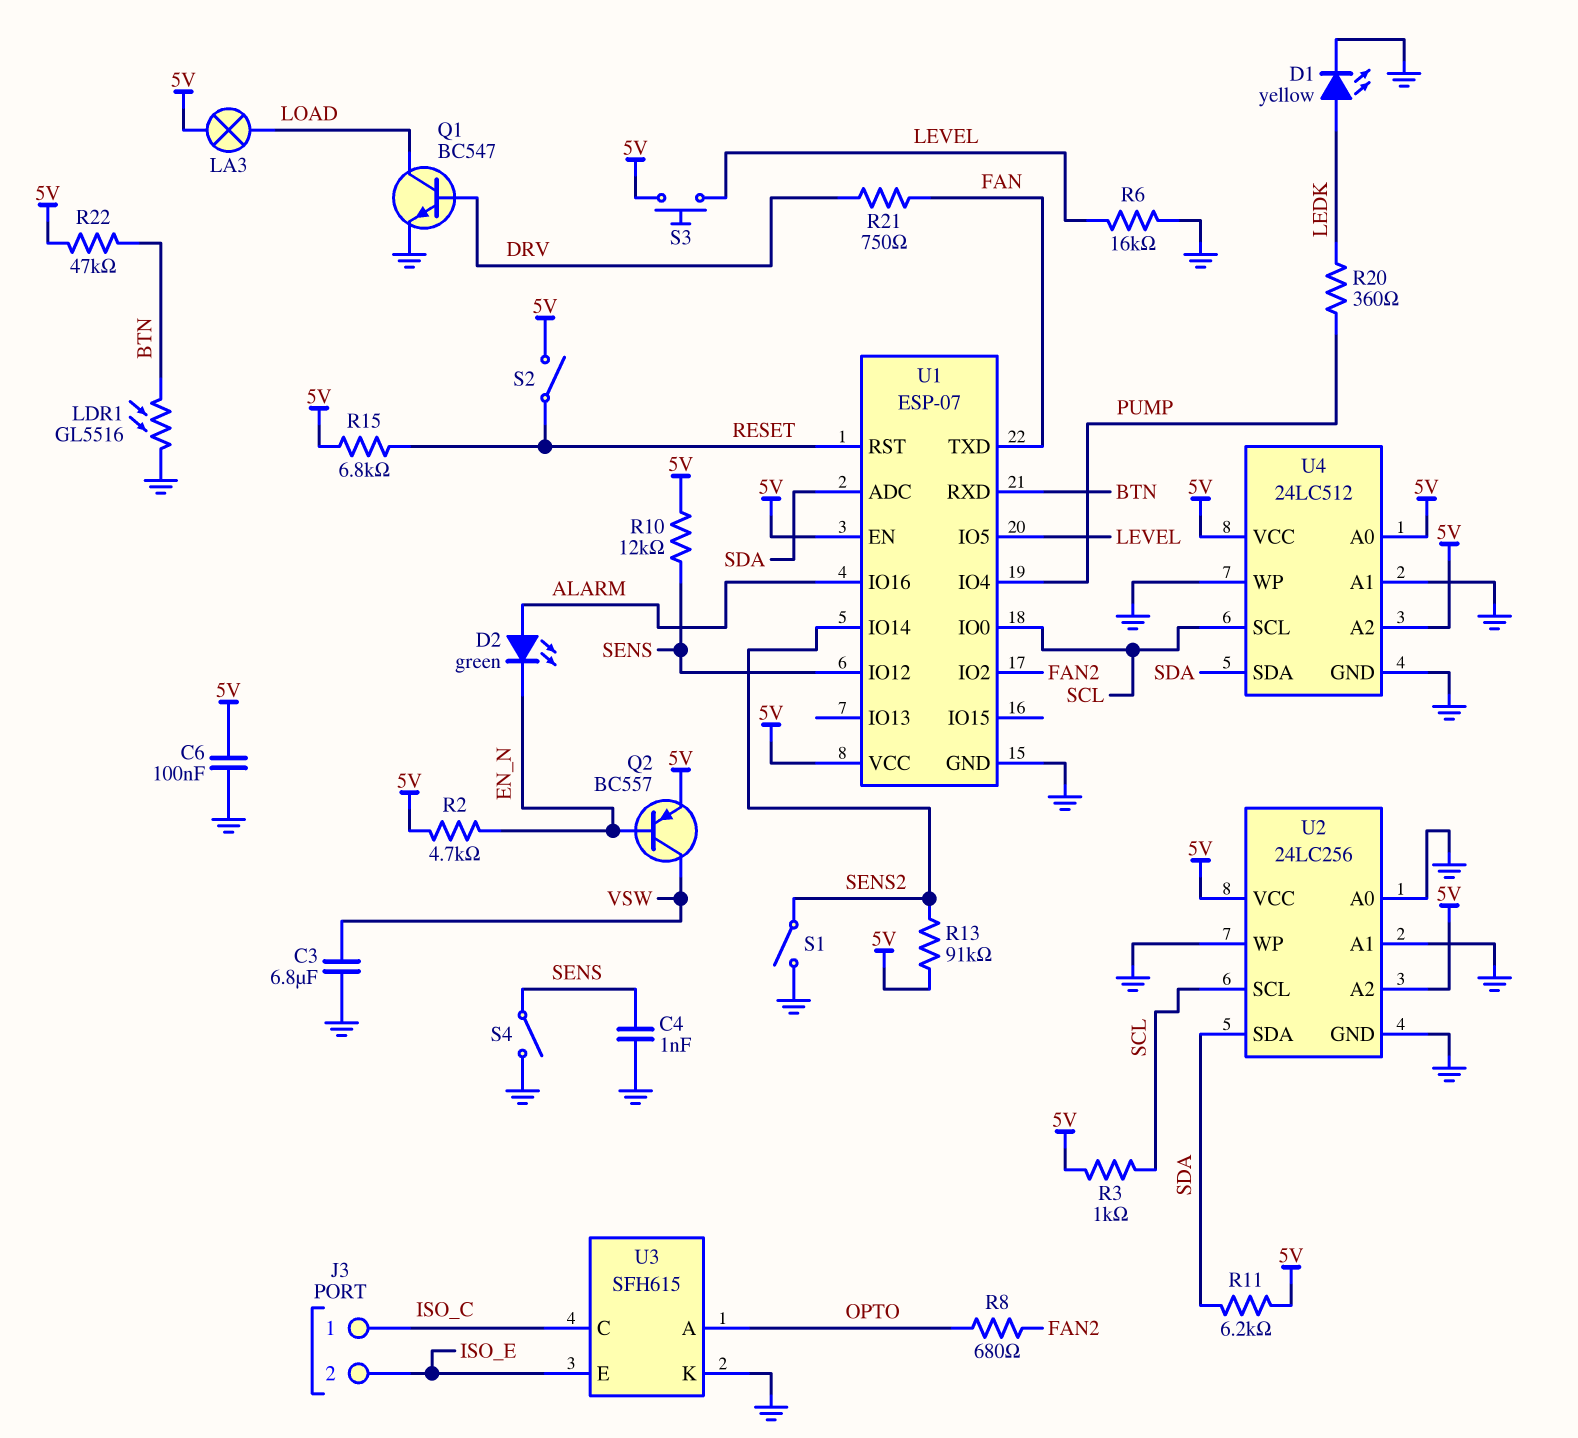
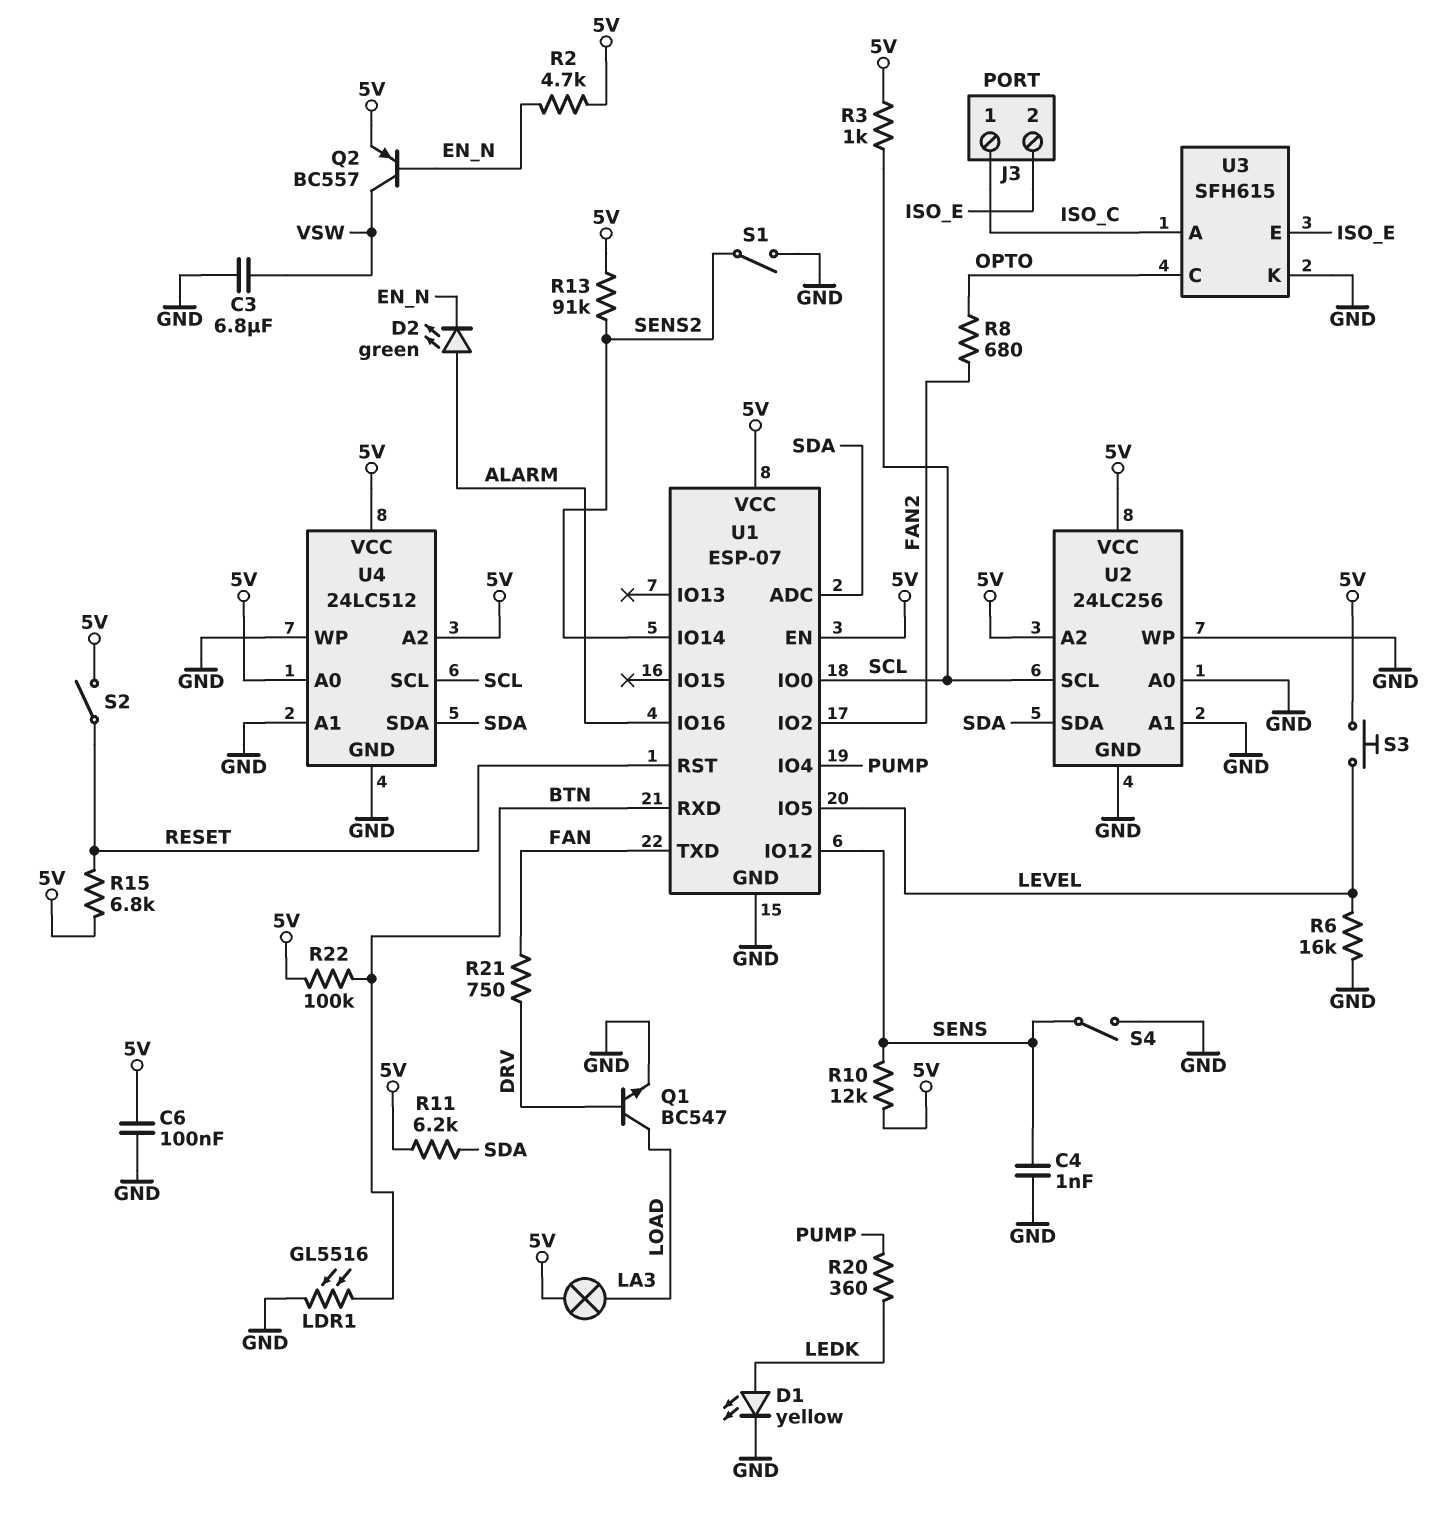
R22: 47k (5V, BTN) -> 100k (5V, BTN)
U3 pin A: OPTO -> ISO_C
U3 pin C: ISO_C -> OPTO

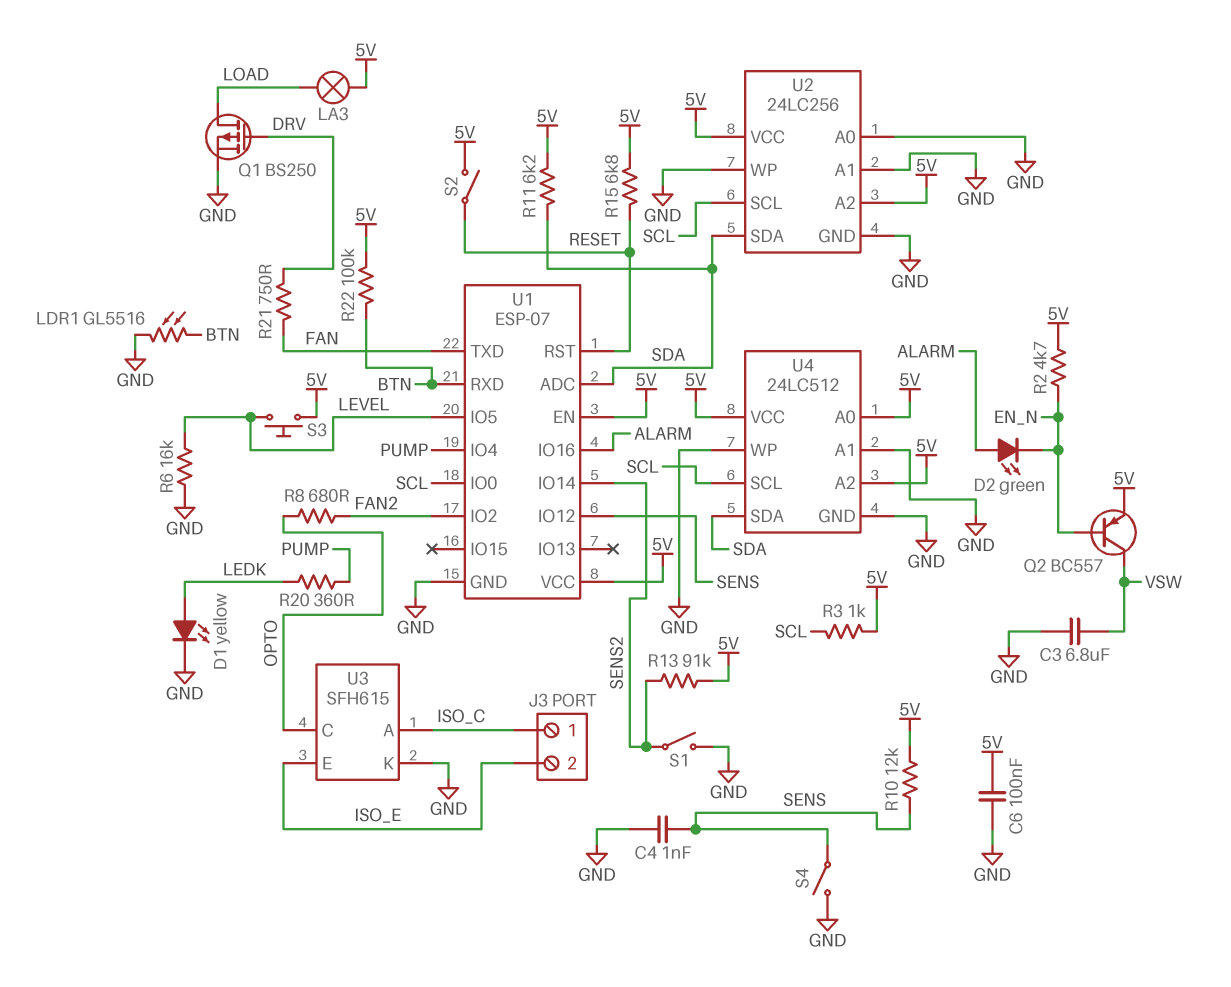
Q1: NPN BC547 (B DRV, C LOAD, E GND) -> PMOS BS250 (G DRV, D LOAD, S GND)

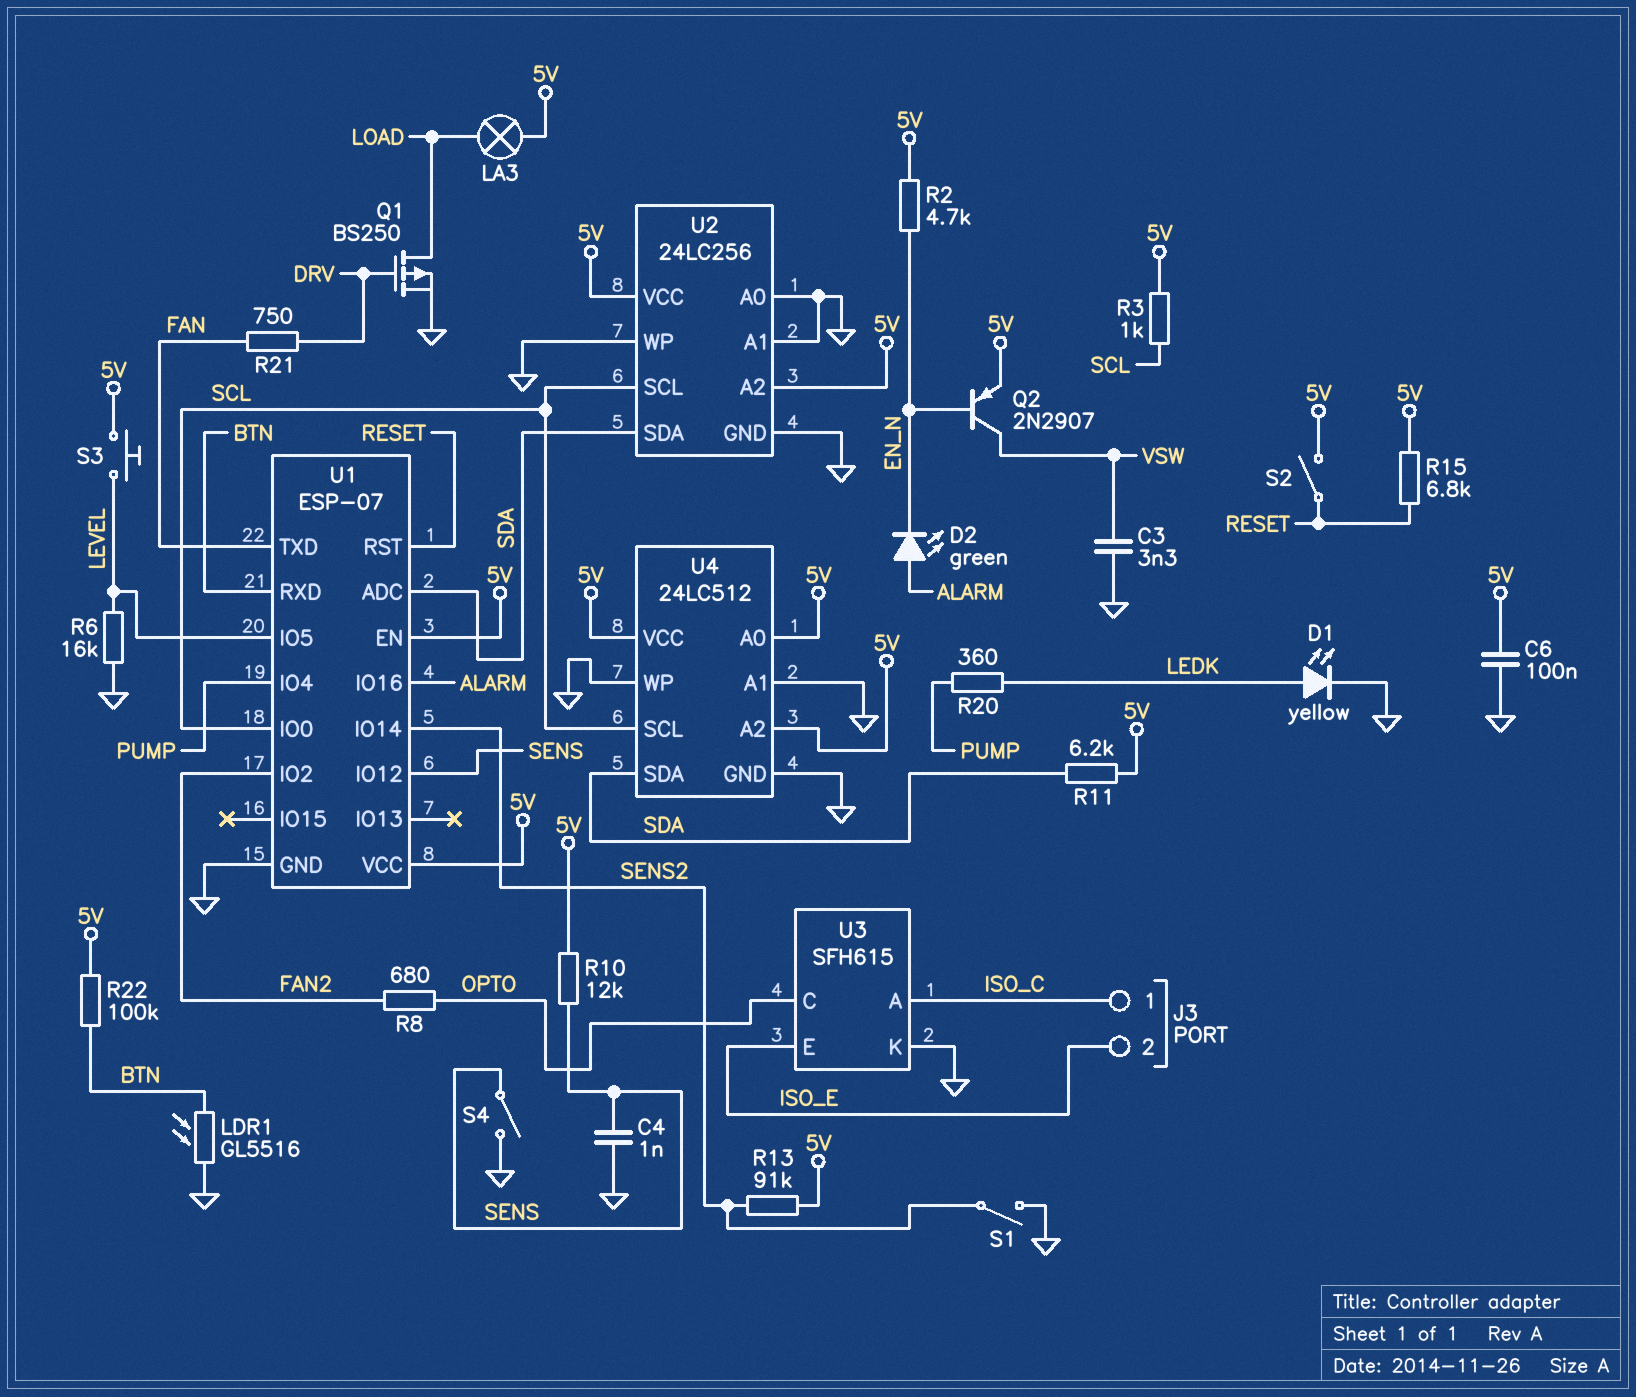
C3: 6.8uF (GND, VSW) -> 3.3nF (GND, VSW)
Q2: PNP BC557 (B EN_N, C VSW, E 5V) -> PNP 2N2907 (B EN_N, C VSW, E 5V)

